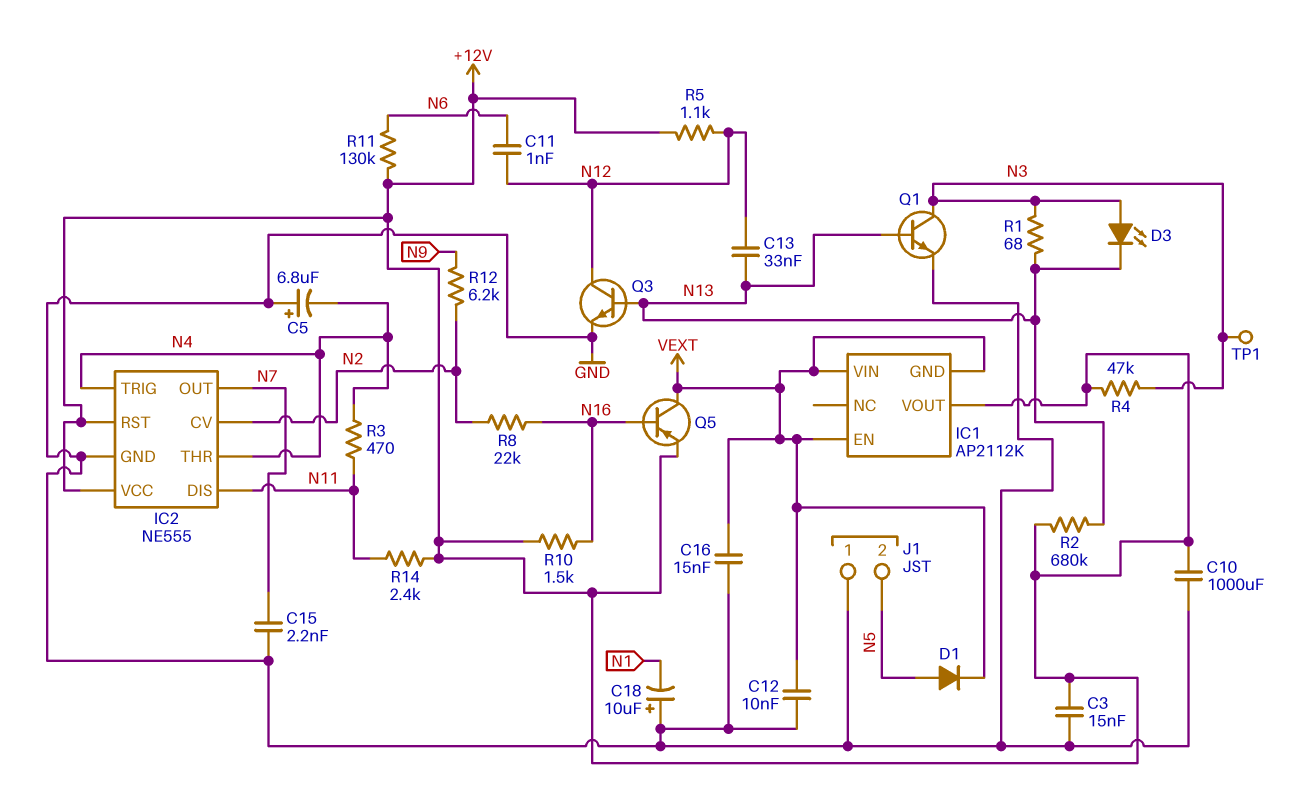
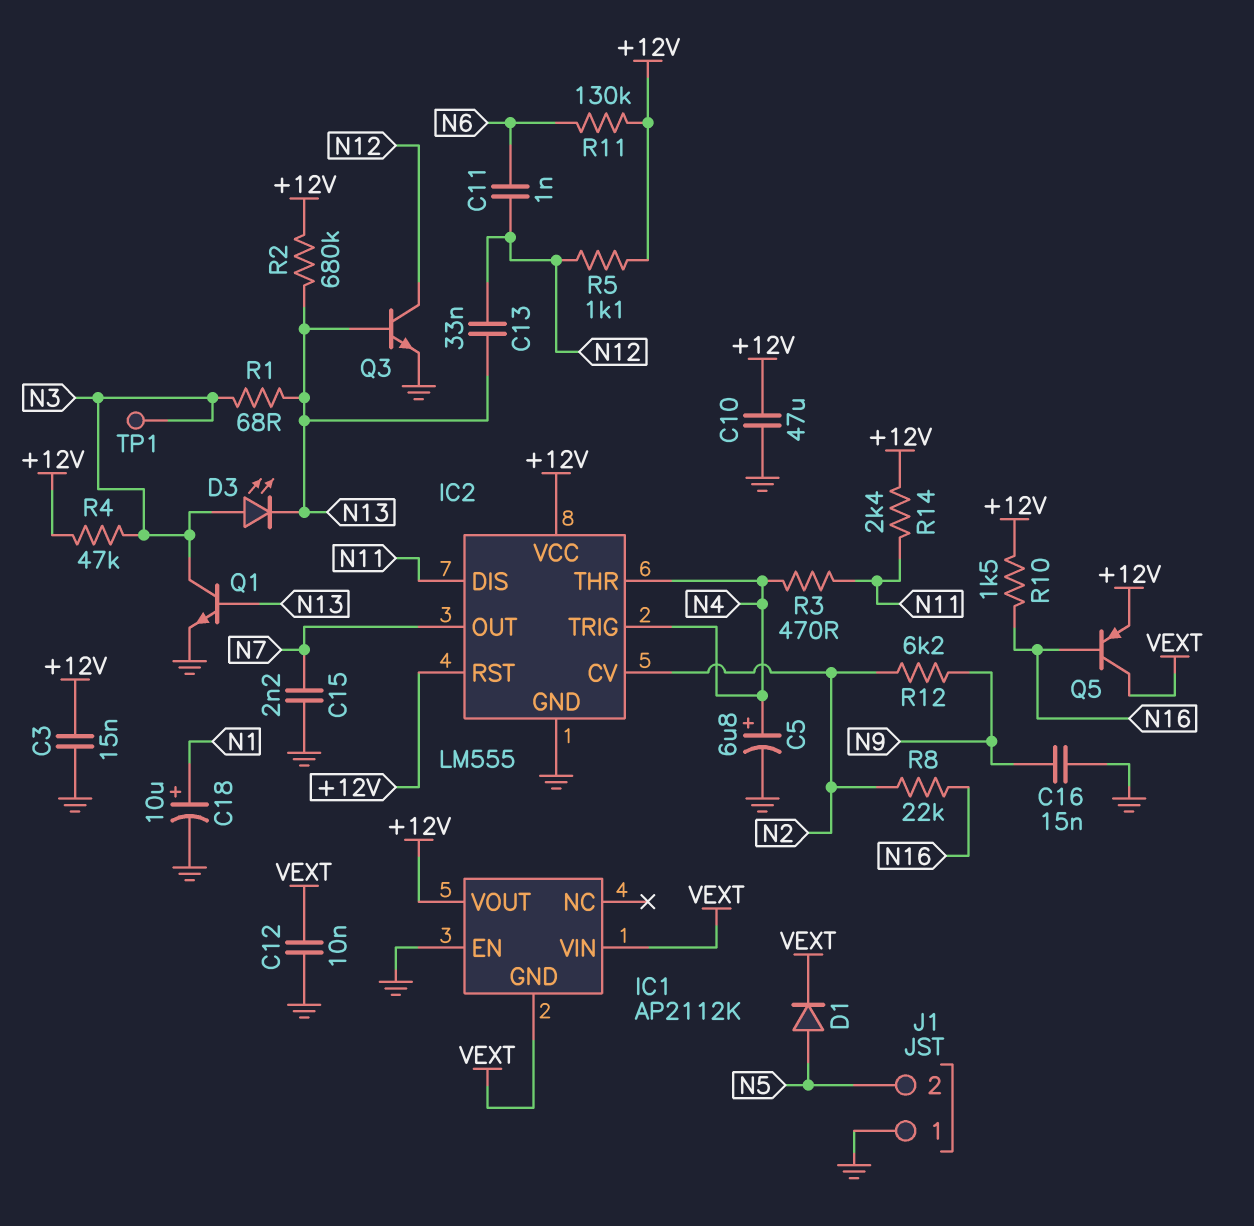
C5: 6.8uF (plus GND, minus N4) -> 6.8uF (plus N4, minus GND)
C10: 1000uF (+12V, GND) -> 47uF (+12V, GND)
C16: 15nF (GND, VEXT) -> 15nF (GND, N9)
C18: 10uF (plus GND, minus N1) -> 10uF (plus N1, minus GND)
IC1 pin EN: VEXT -> GND
IC2: NE555 -> LM555

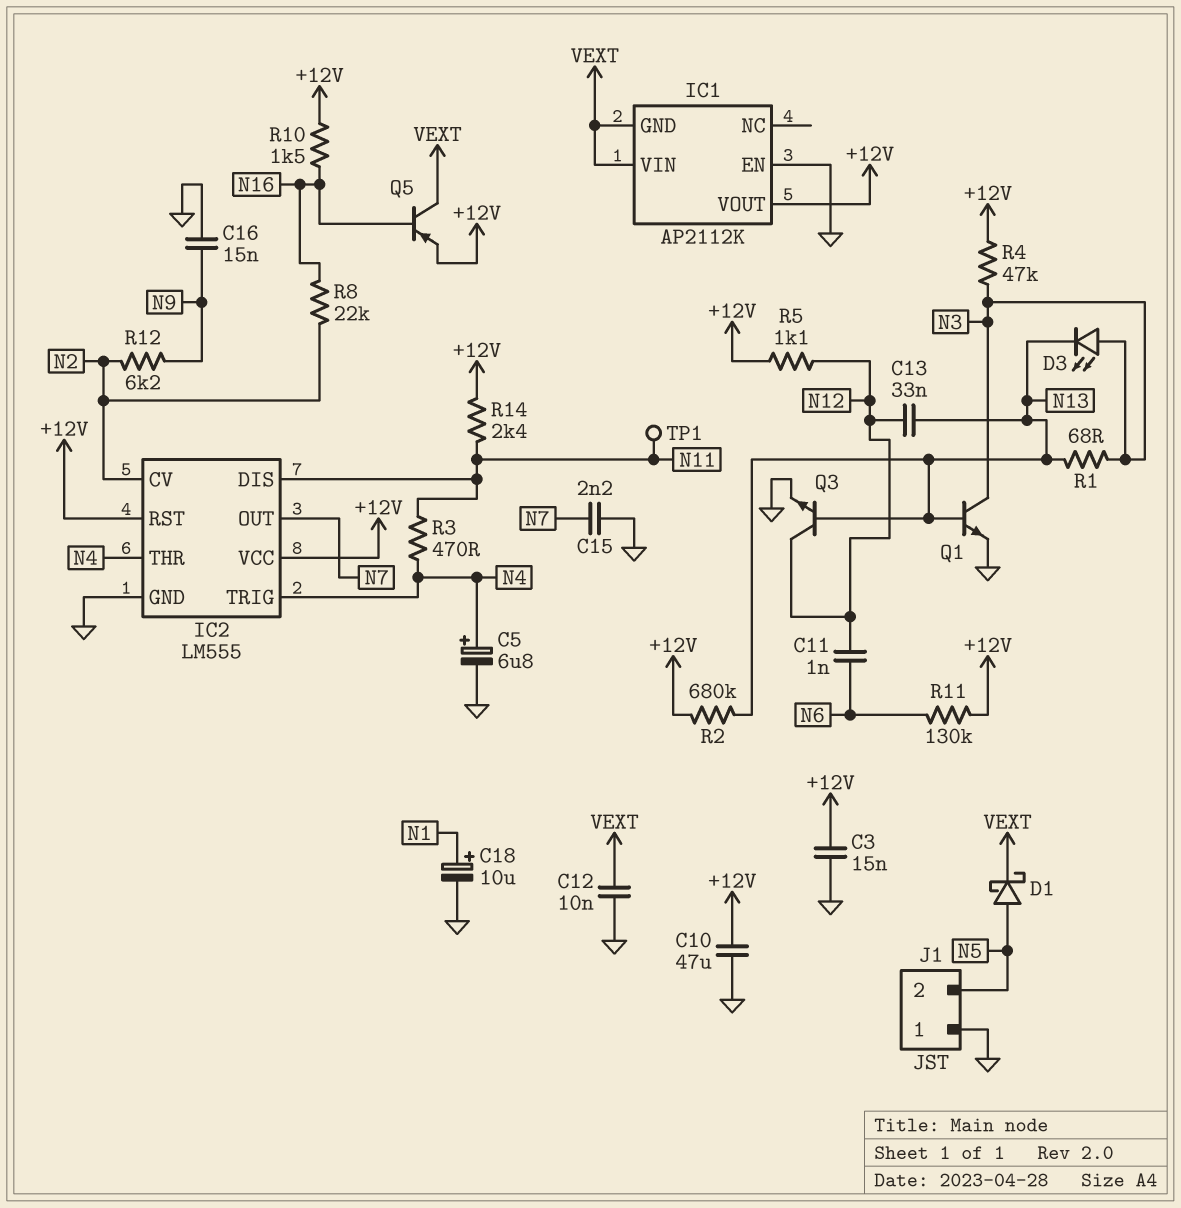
D1: diode (A N5, K VEXT) -> schottky (A N5, K VEXT)
TP1: test point (N3) -> test point (N11)

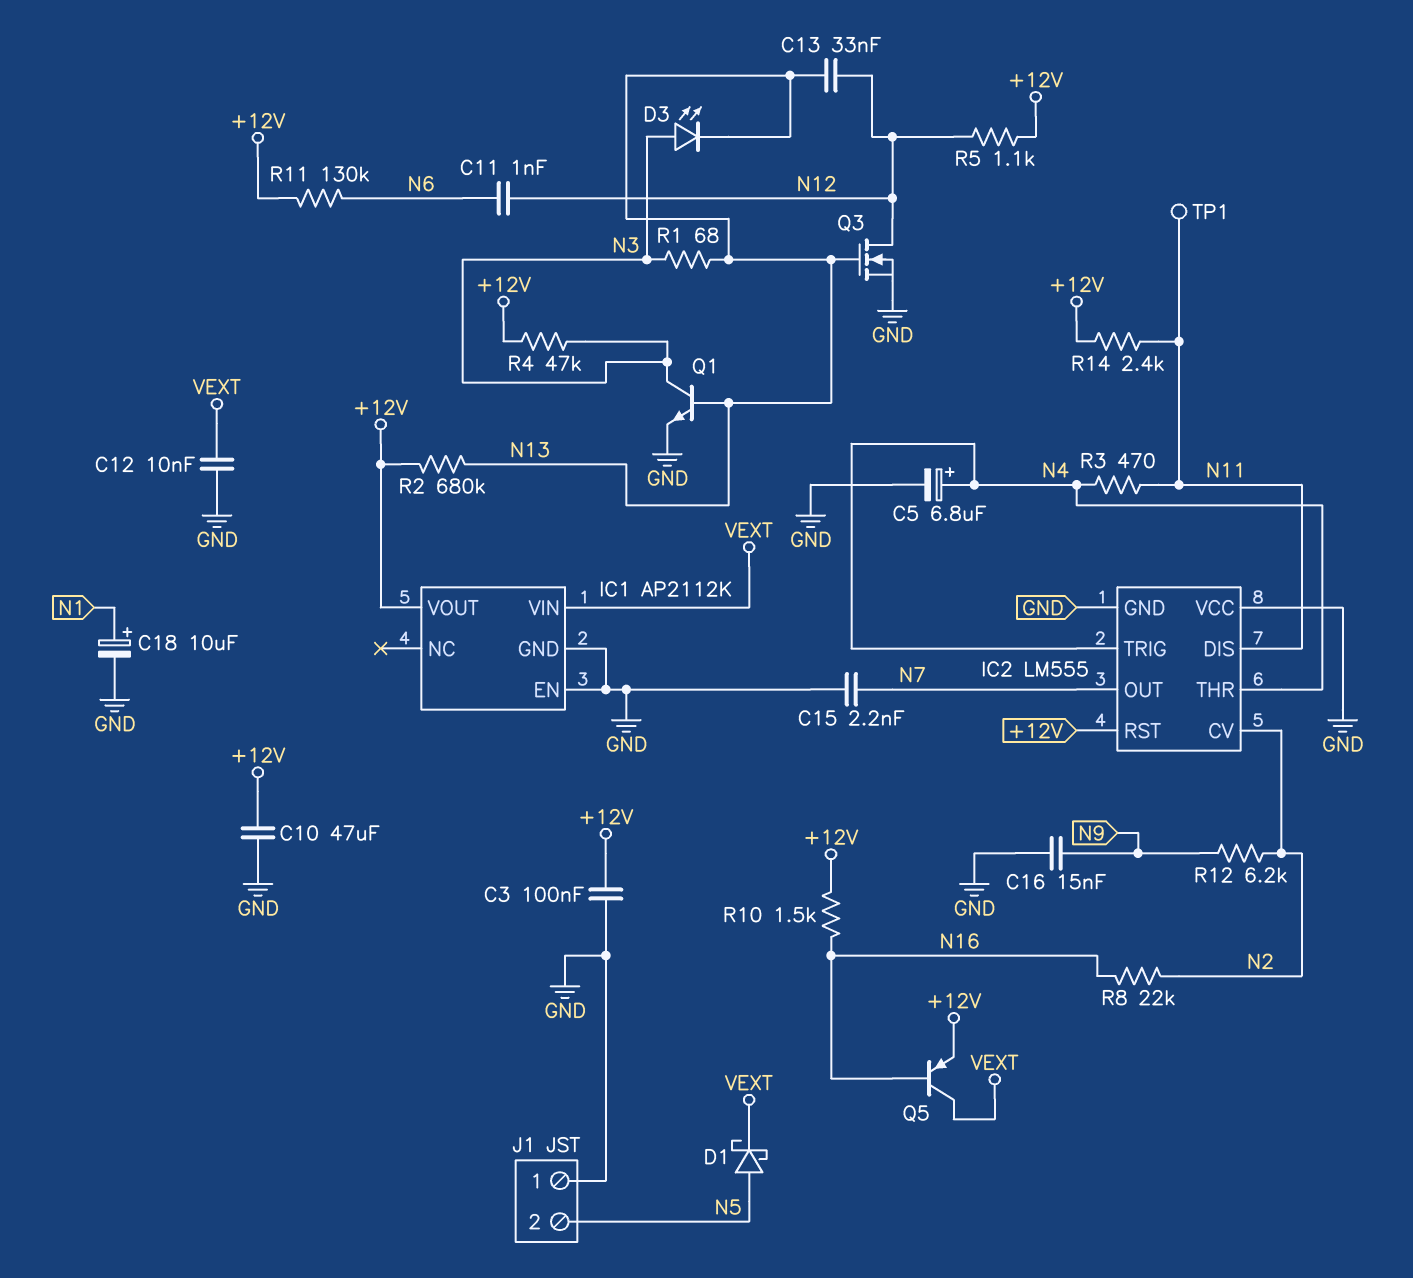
C3: 15nF (+12V, GND) -> 100nF (+12V, GND)
IC1 pin GND: VEXT -> GND
IC2 pin VCC: +12V -> GND
Q3: NPN (B N13, C N12, E GND) -> NMOS (G N13, D N12, S GND)

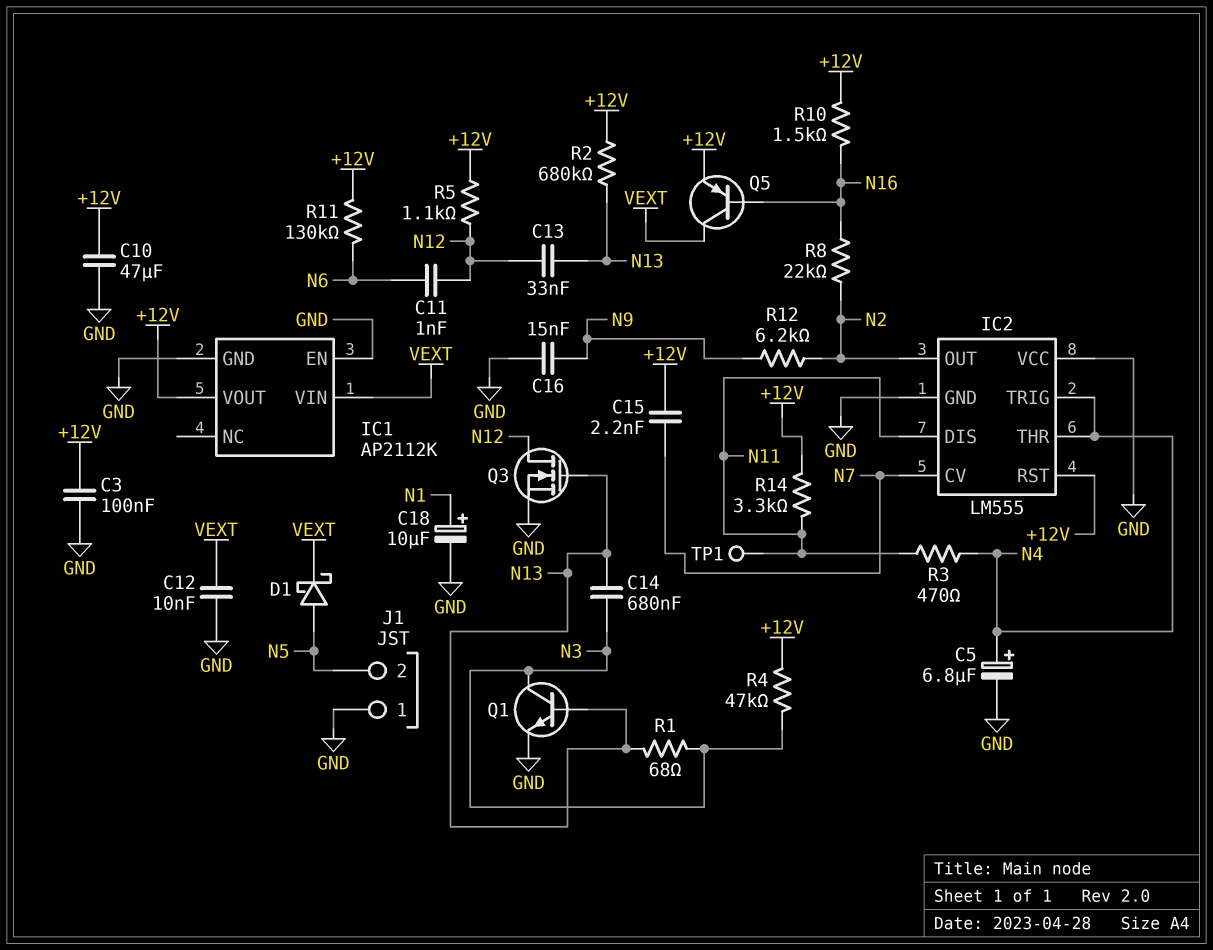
C14: none -> 680nF (N3, N13)
C15: 2.2nF (GND, N7) -> 2.2nF (+12V, N7)
D3: LED (A N3, K N13) -> none
IC2 pin CV: N2 -> N7
IC2 pin OUT: N7 -> N2
R14: 2.4k (+12V, N11) -> 3.3k (+12V, N11)

